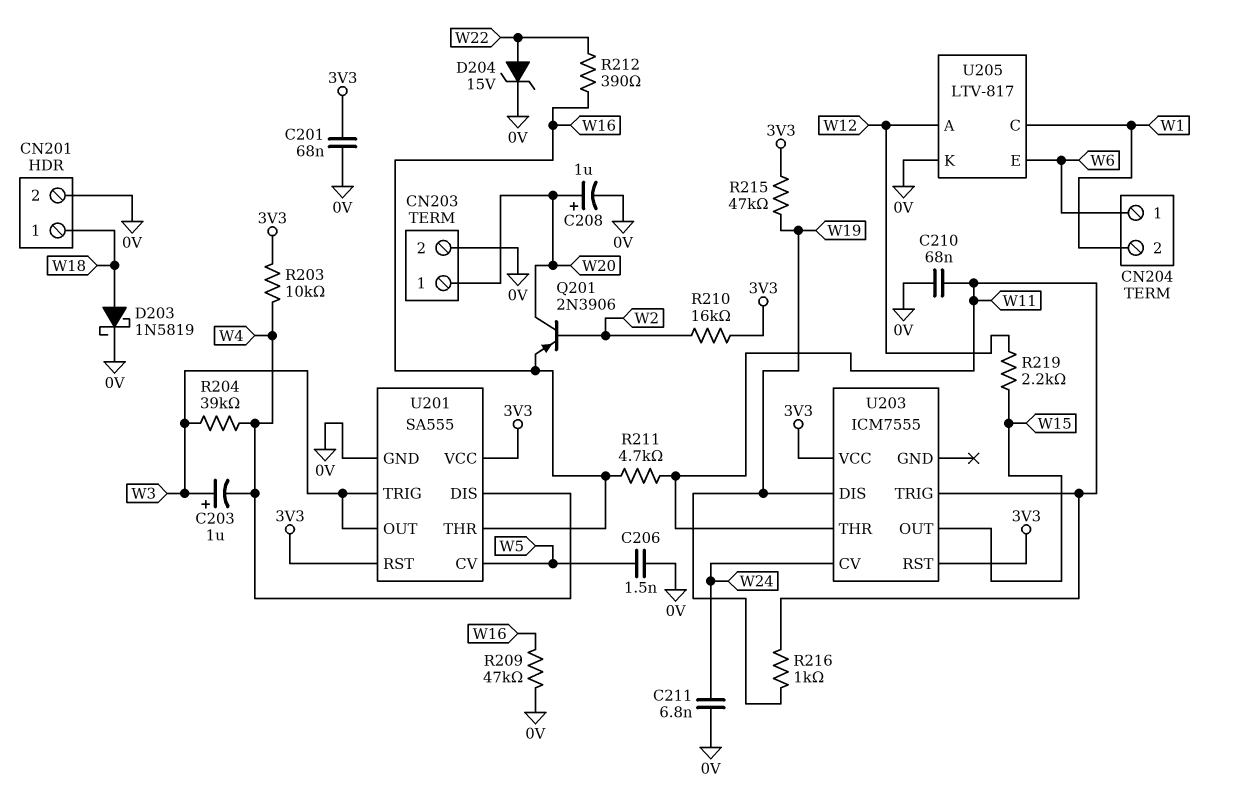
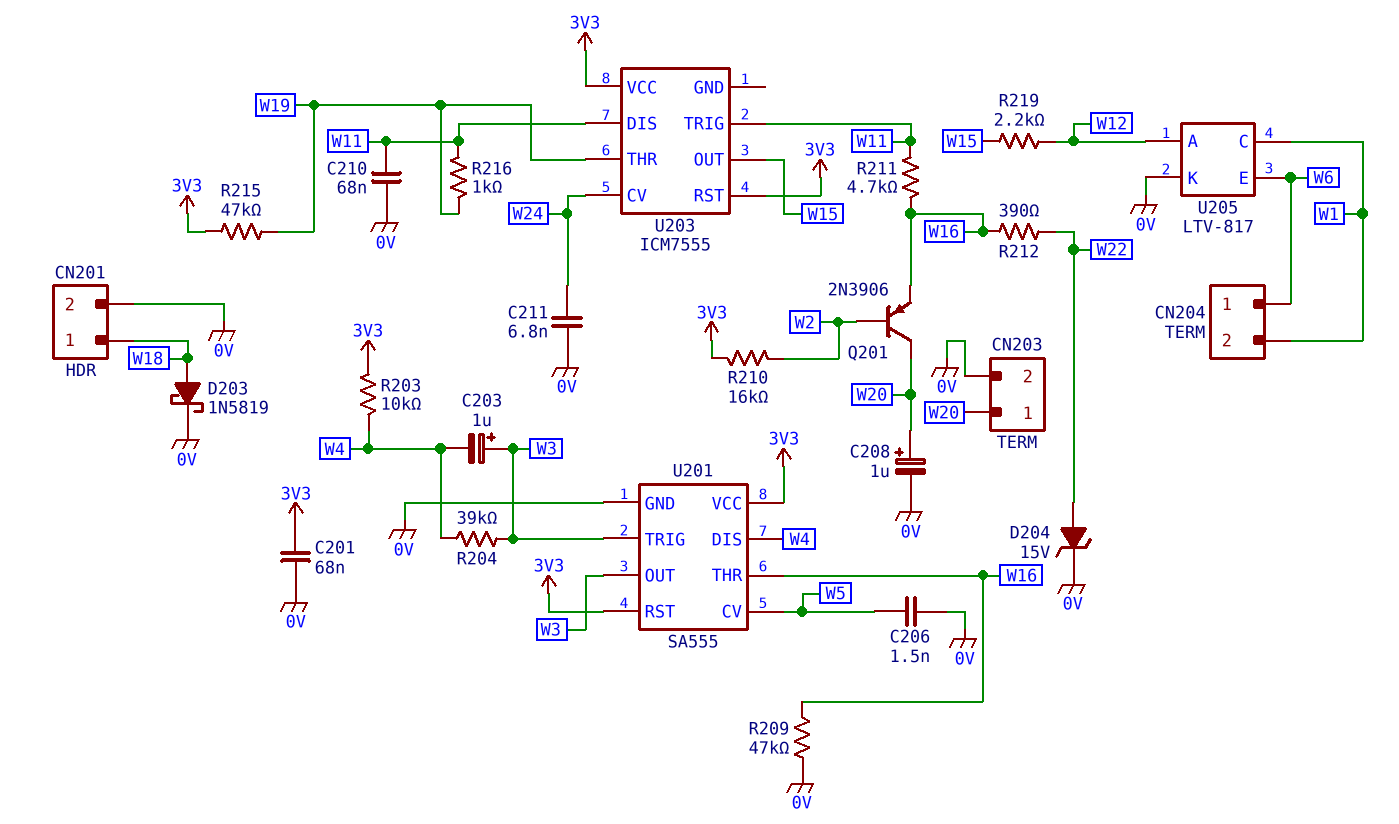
U203 pin DIS: W19 -> W11
U203 pin THR: W11 -> W19

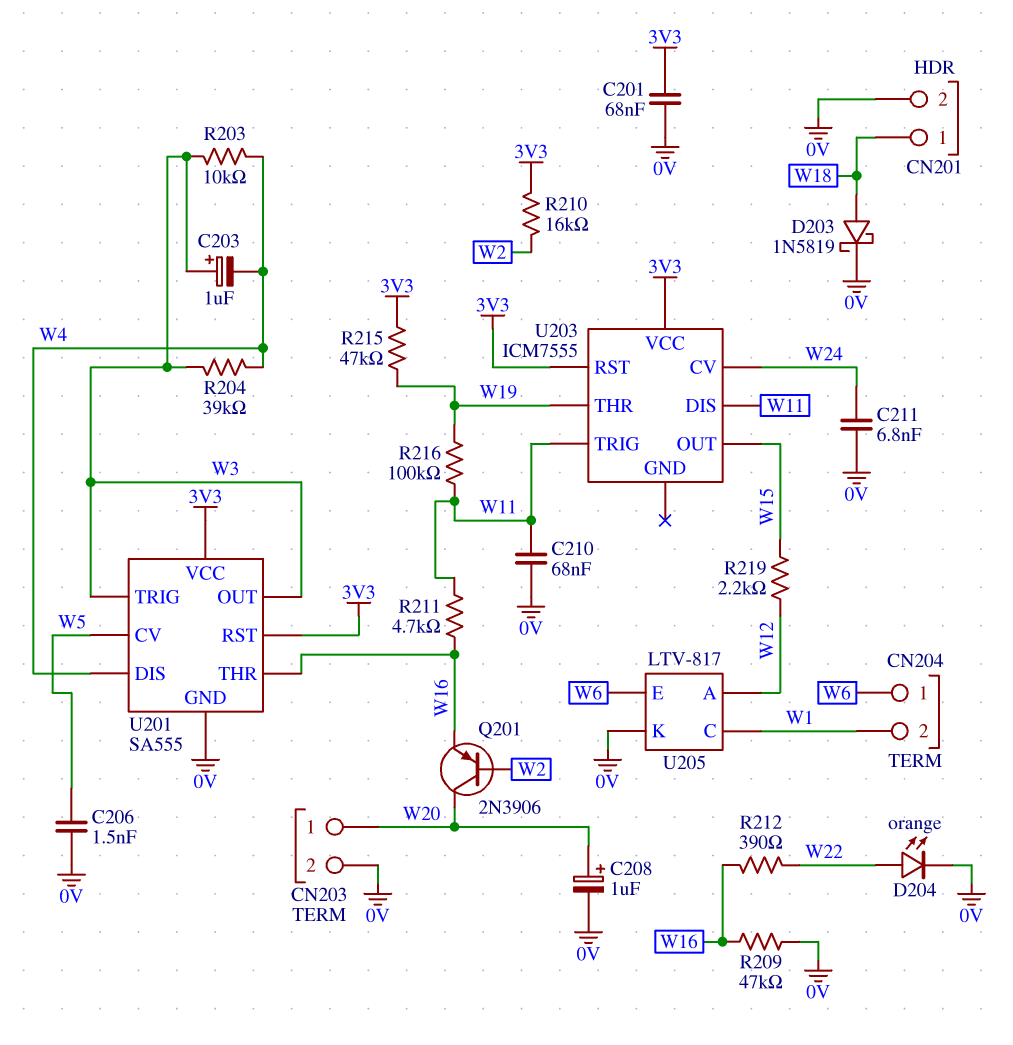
D204: zener 15V (A W22, K 0V) -> LED orange (A W22, K 0V)
R203: 10k (3V3, W4) -> 10k (W3, W4)
R216: 1k (W11, W19) -> 100k (W11, W19)

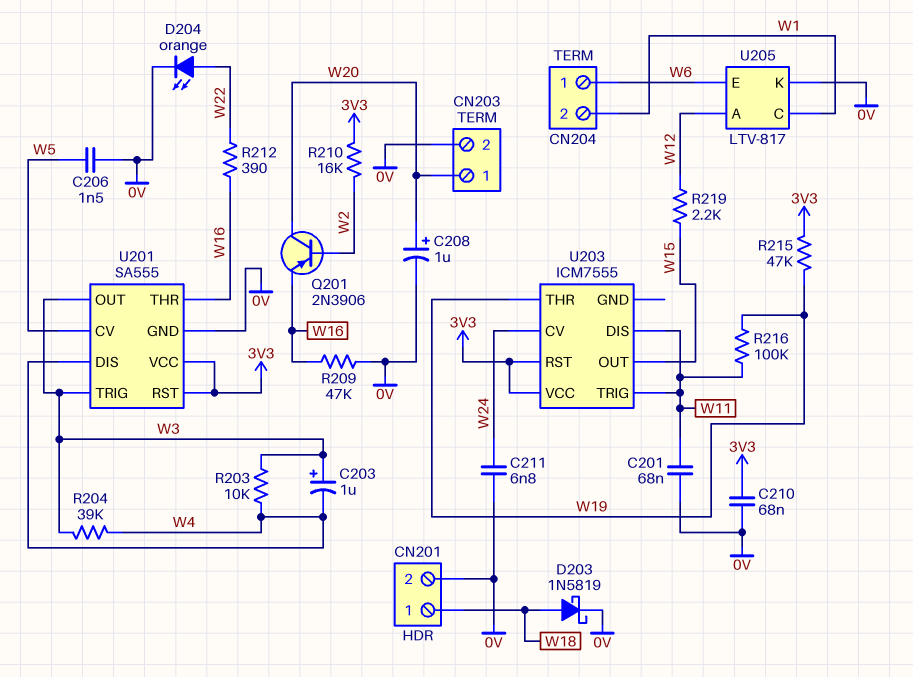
C201: 68nF (0V, 3V3) -> 68nF (0V, W11)
C210: 68nF (0V, W11) -> 68nF (0V, 3V3)
R211: 4.7k (W11, W16) -> none

